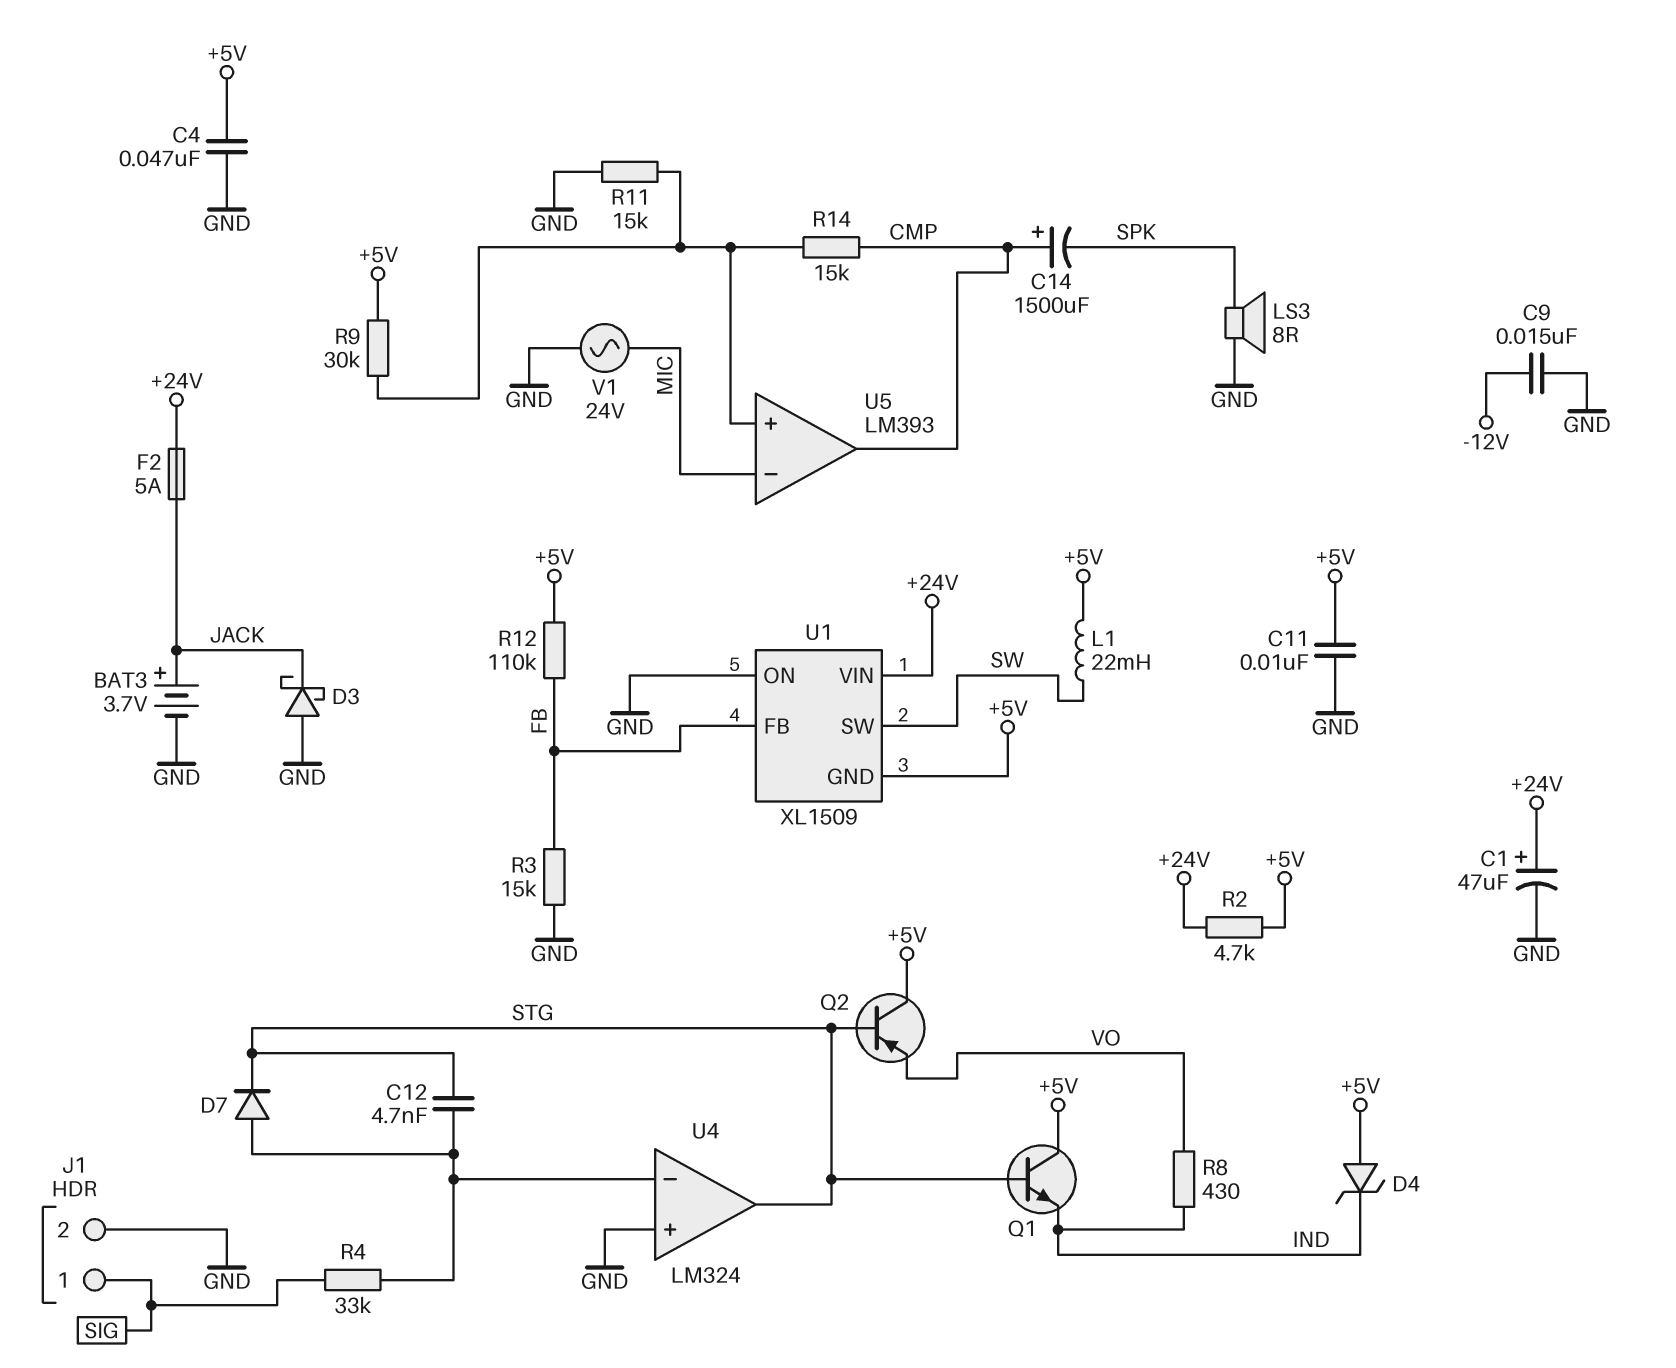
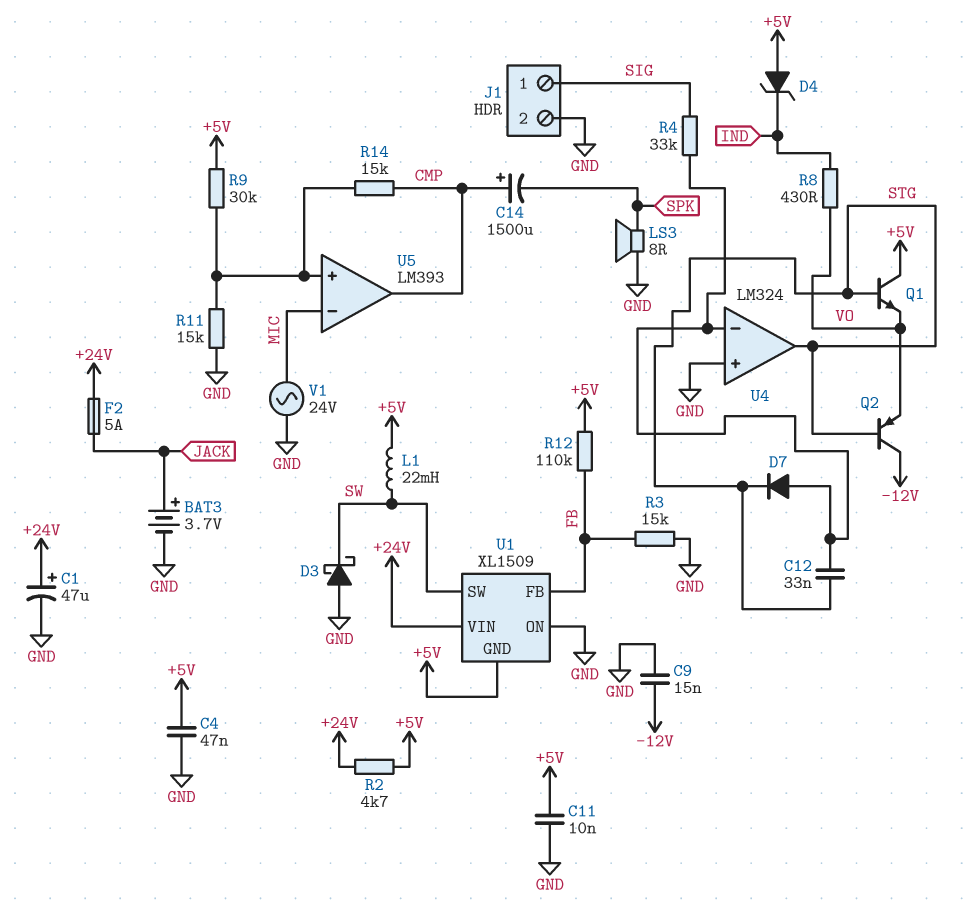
C12: 4.7nF (STG, U4/in-) -> 33nF (STG, U4/in-)
D3: schottky (A GND, K JACK) -> schottky (A GND, K SW)
Q1: NPN (B STG, C +5V, E IND) -> NPN (B STG, C +5V, E VO)
Q2: PNP (B STG, C +5V, E VO) -> PNP (B STG, C -12V, E VO)

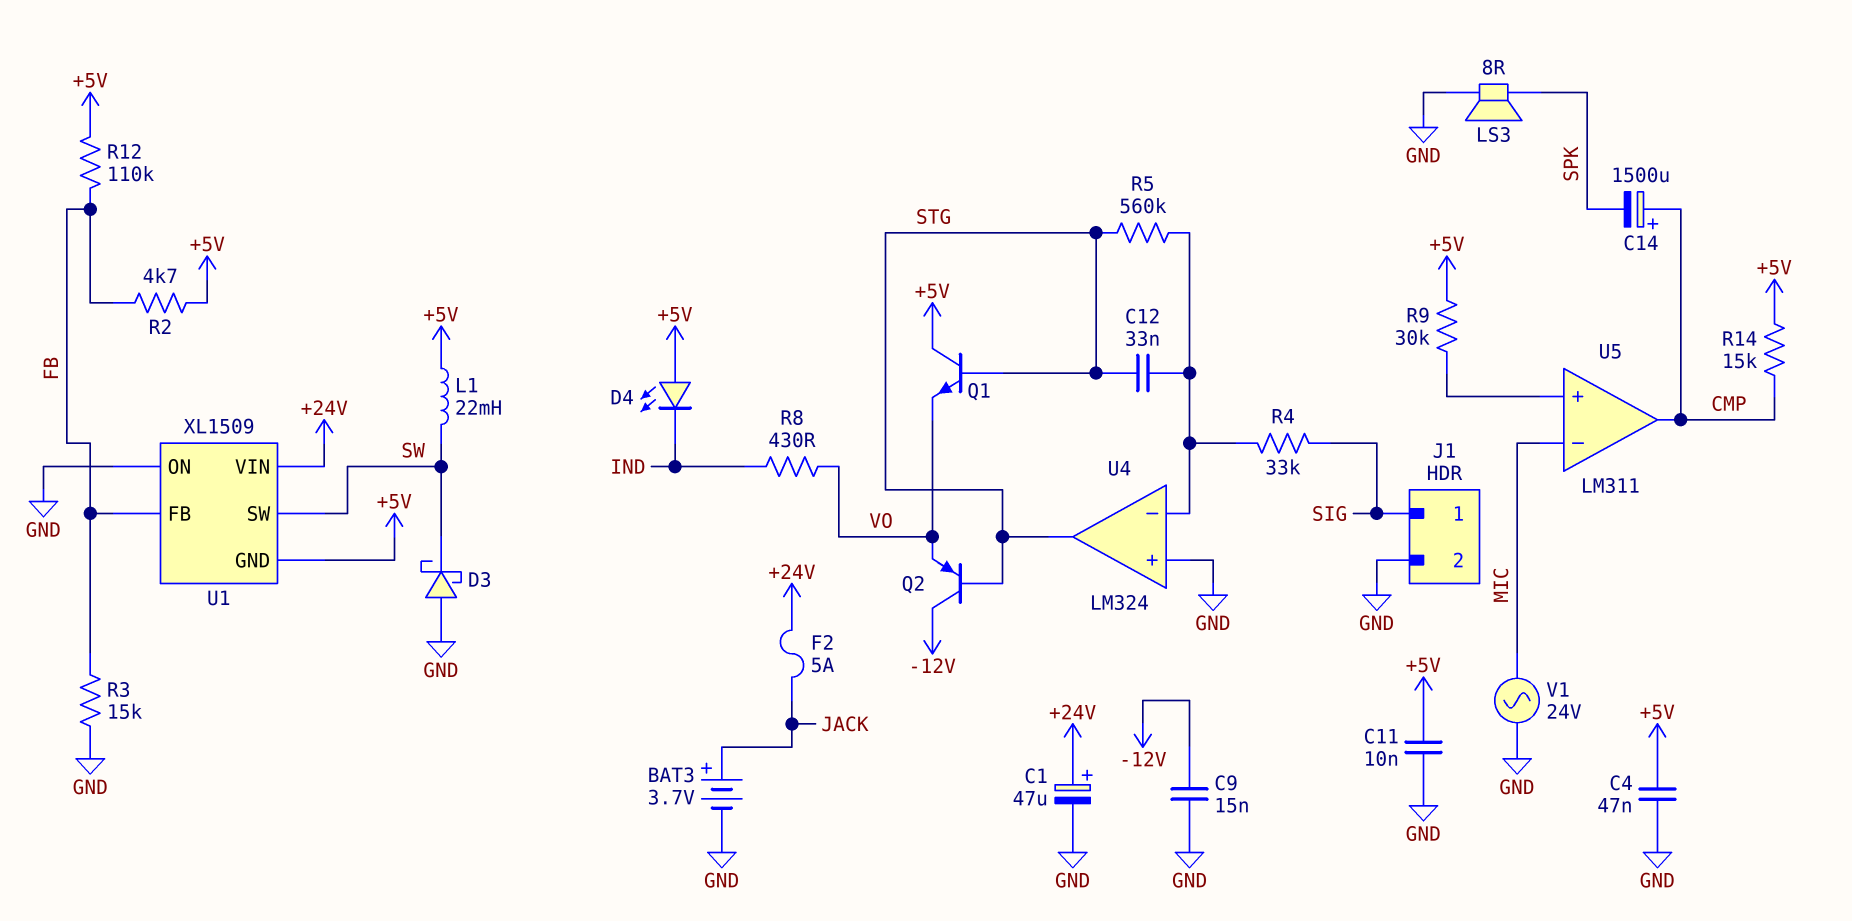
D4: zener (A +5V, K IND) -> LED (A +5V, K IND)
D7: diode (A U4/in-, K STG) -> none
R2: 4.7k (+5V, +24V) -> 4.7k (+5V, FB)
R5: none -> 560k (STG, U4/in-)
R11: 15k (GND, U5/in+) -> none
R14: 15k (CMP, U5/in+) -> 15k (+5V, CMP)
U5: LM393 -> LM311

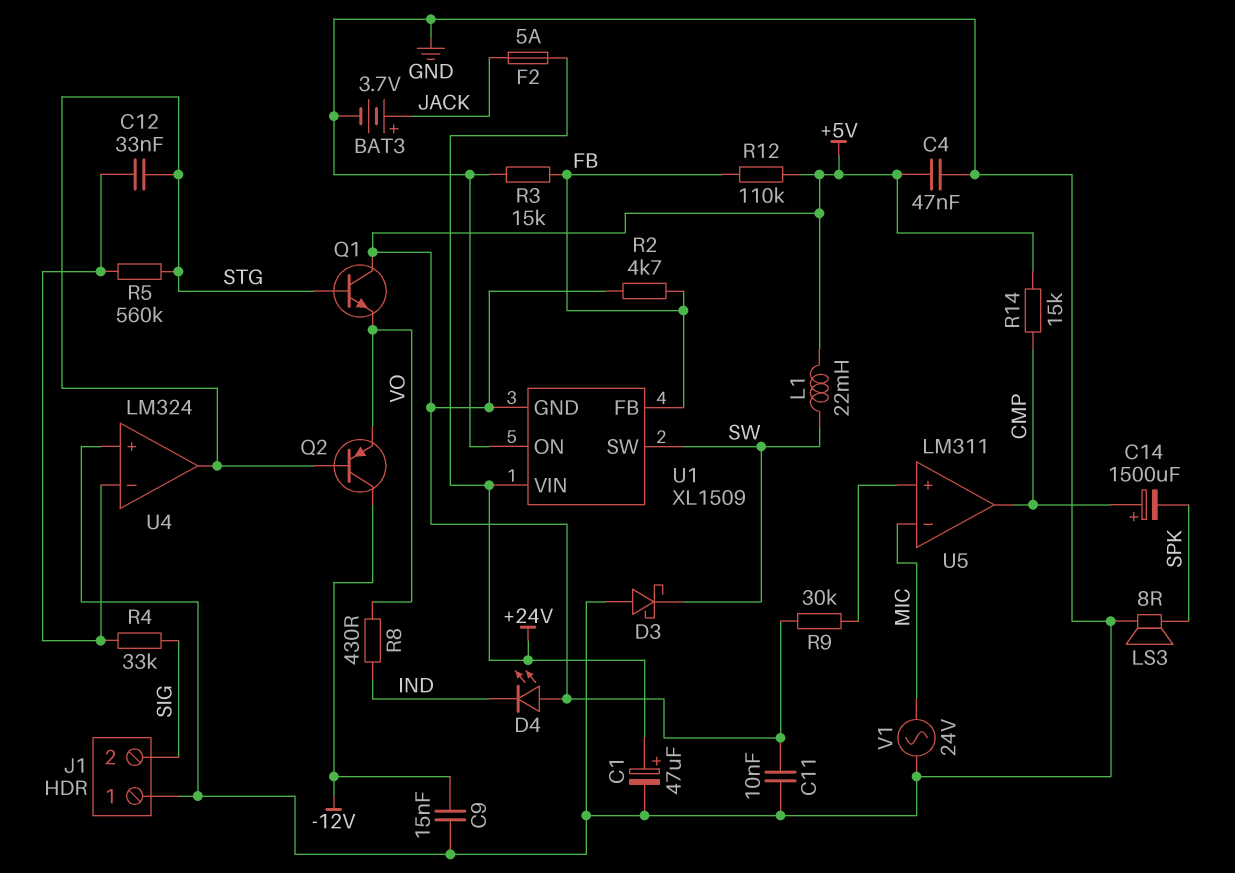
J1 pin 1: SIG -> GND
J1 pin 2: GND -> SIG

